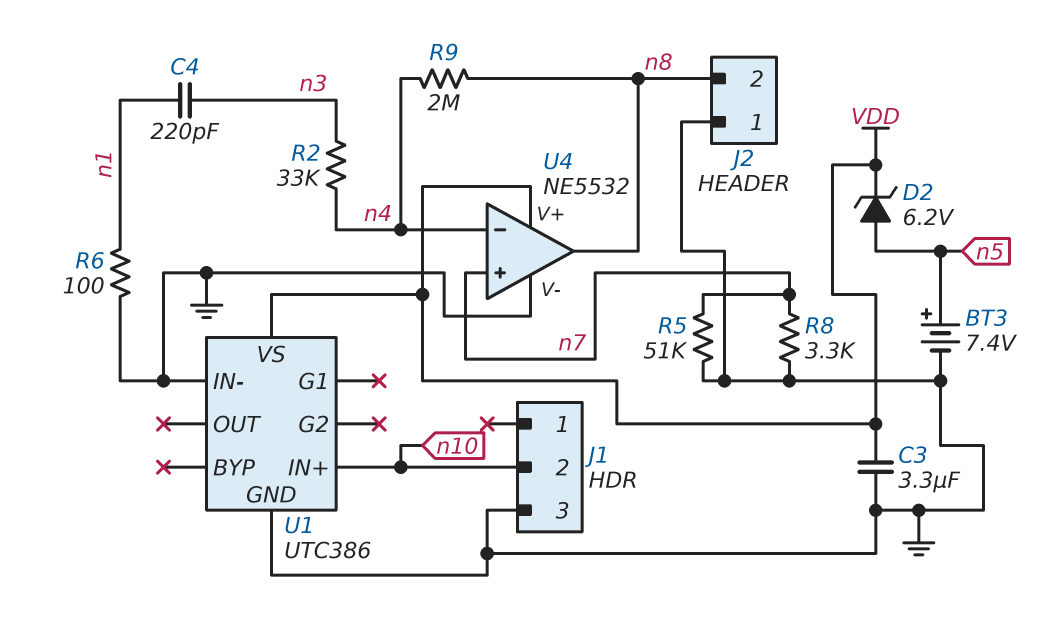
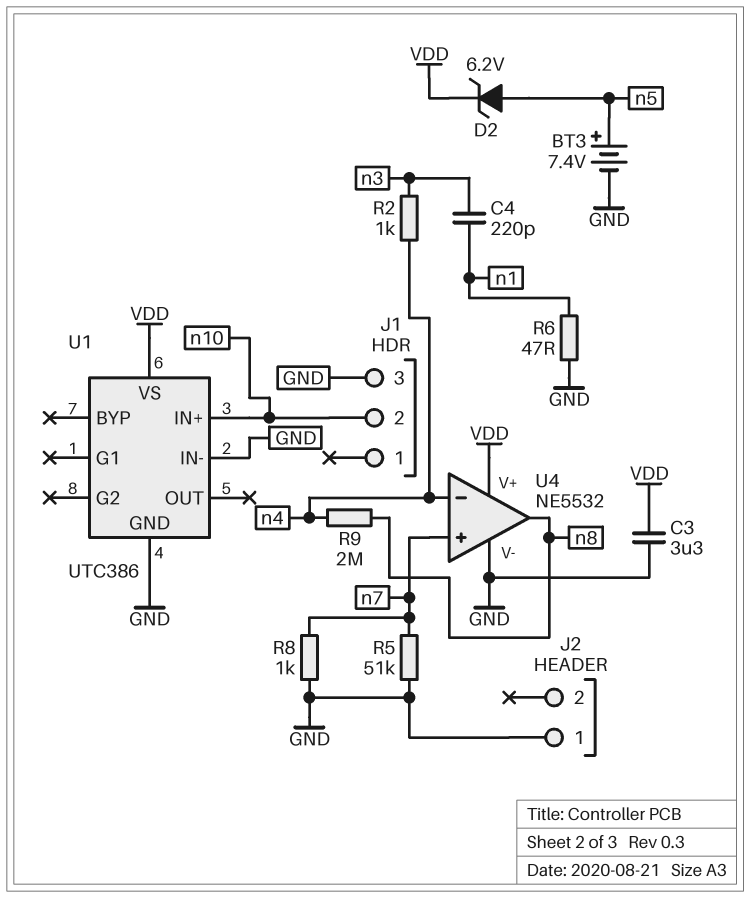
J2 pin 2: n8 -> none
R2: 33k (n3, n4) -> 1k (n3, n4)
R6: 100 (GND, n1) -> 47 (GND, n1)
R8: 3.3k (GND, n7) -> 1k (GND, n7)

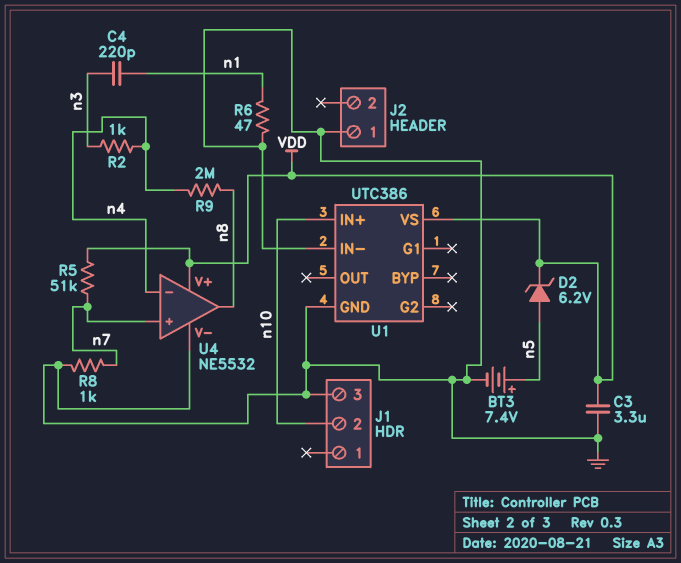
R5: 51k (GND, n7) -> 51k (VDD, n7)

